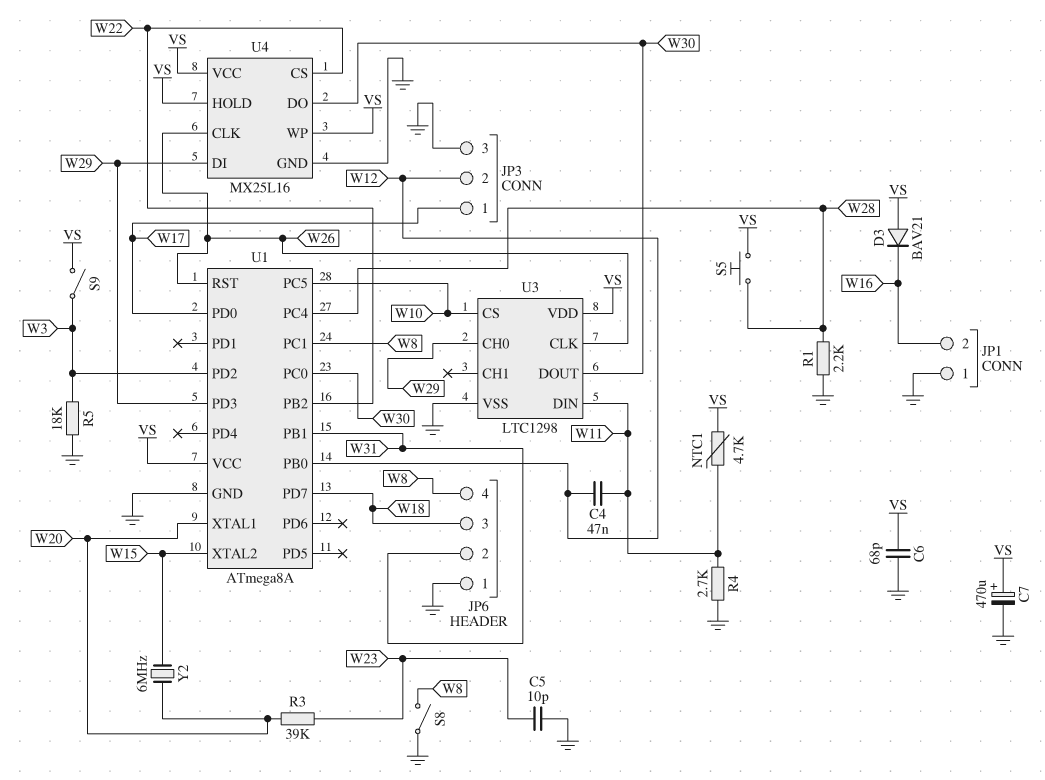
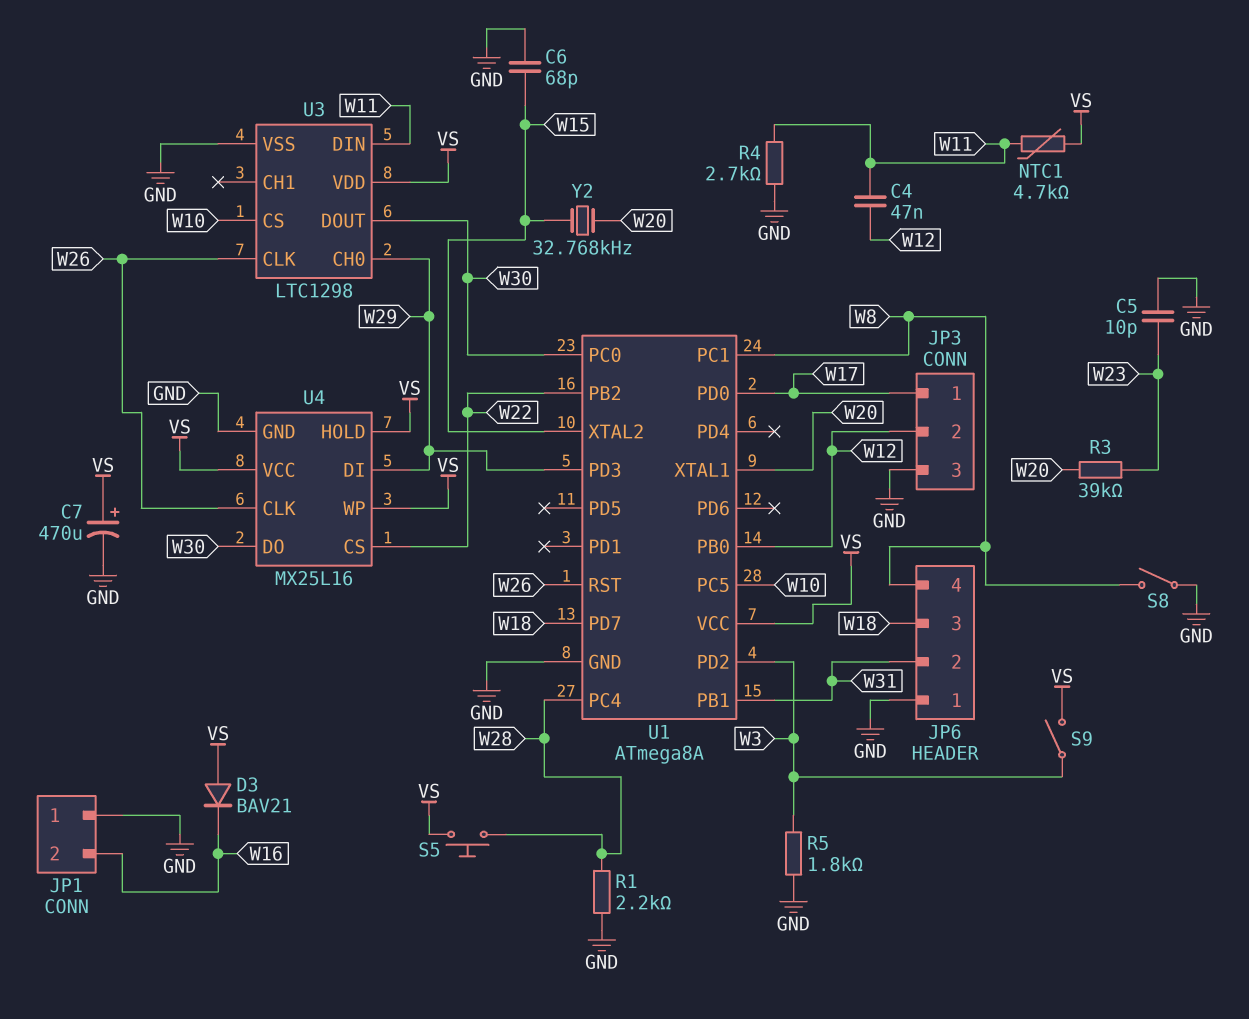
C6: 68pF (GND, VS) -> 68pF (GND, W15)
R5: 18k (GND, W3) -> 1.8k (GND, W3)
Y2: 6MHz (W15, W20) -> 32.768kHz (W15, W20)

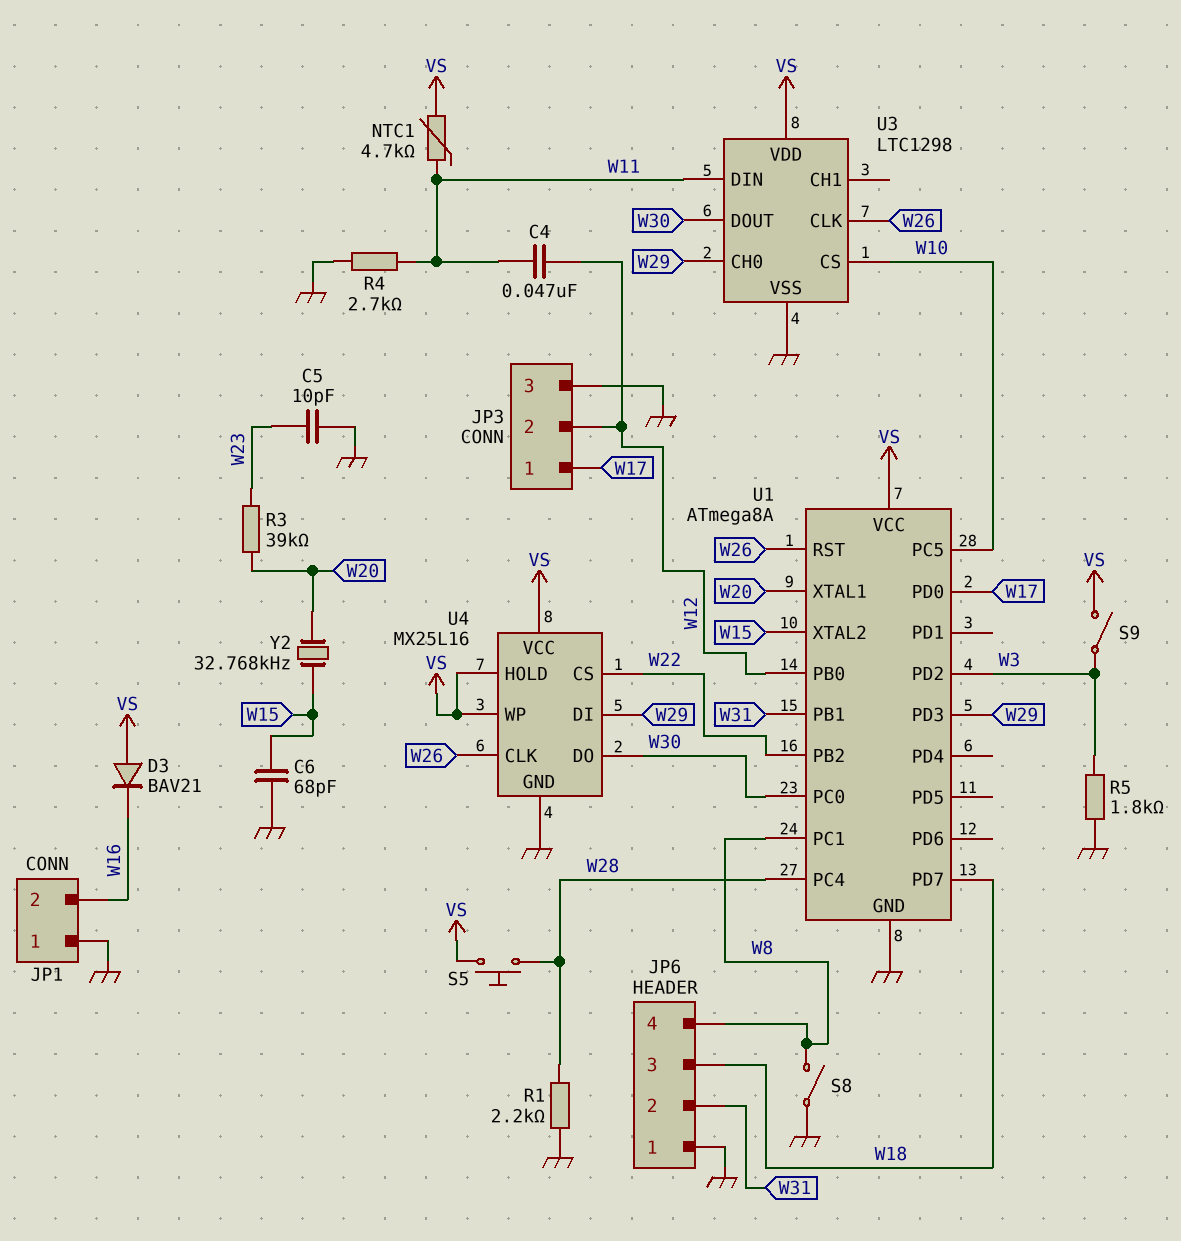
C7: 470uF (plus VS, minus GND) -> none

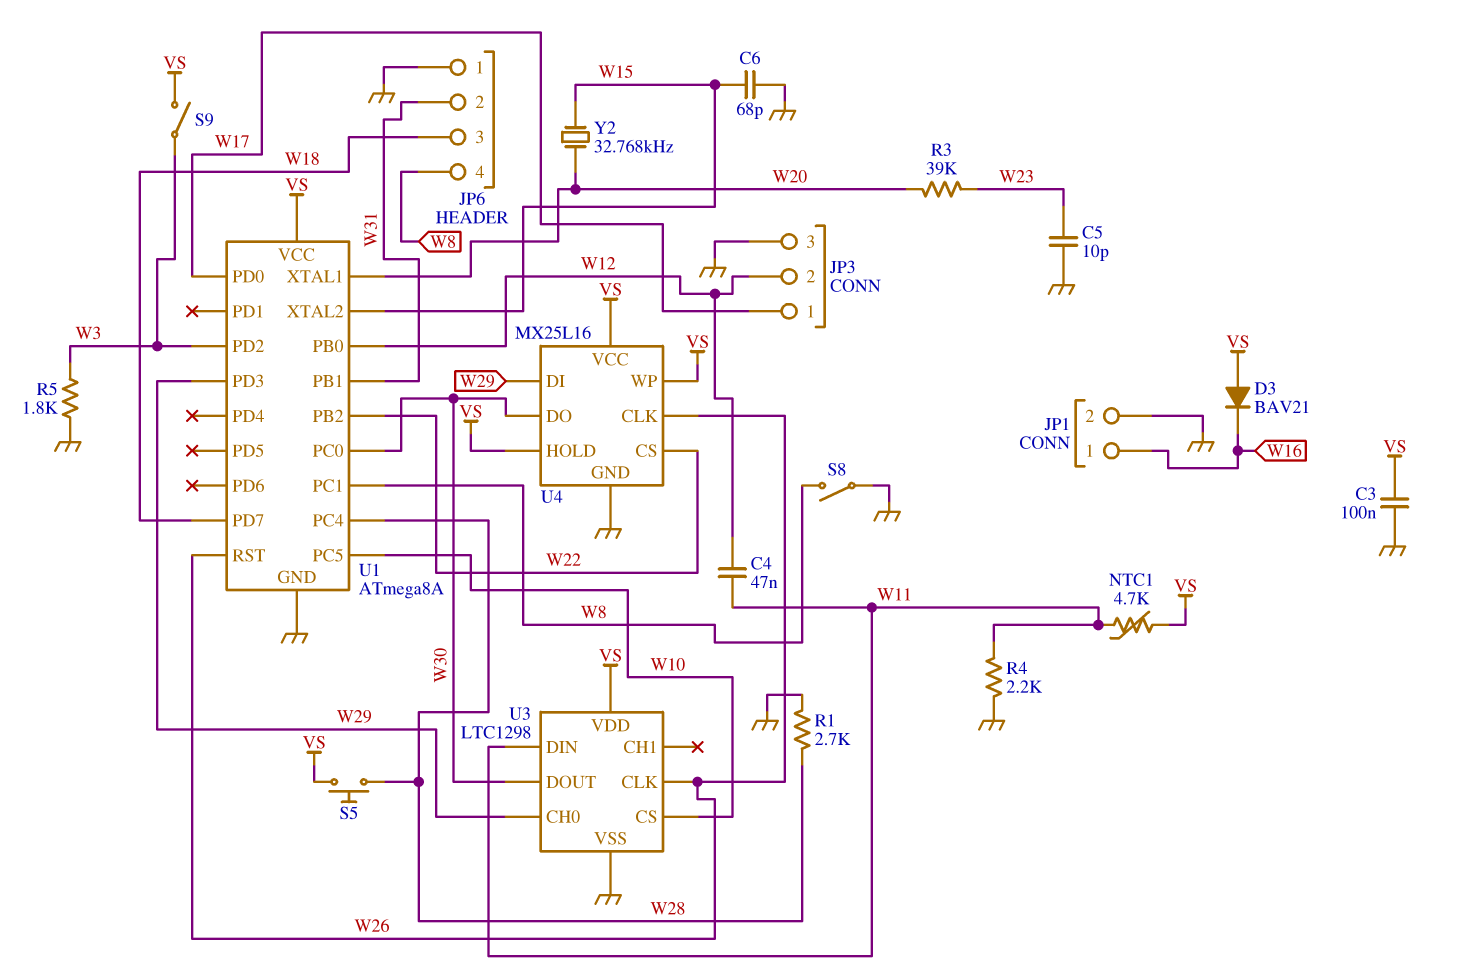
C3: none -> 100nF (GND, VS)
JP1 pin 1: GND -> W16
JP1 pin 2: W16 -> GND
R1: 2.2k (GND, W28) -> 2.7k (GND, W28)
R4: 2.7k (GND, W11) -> 2.2k (GND, W11)

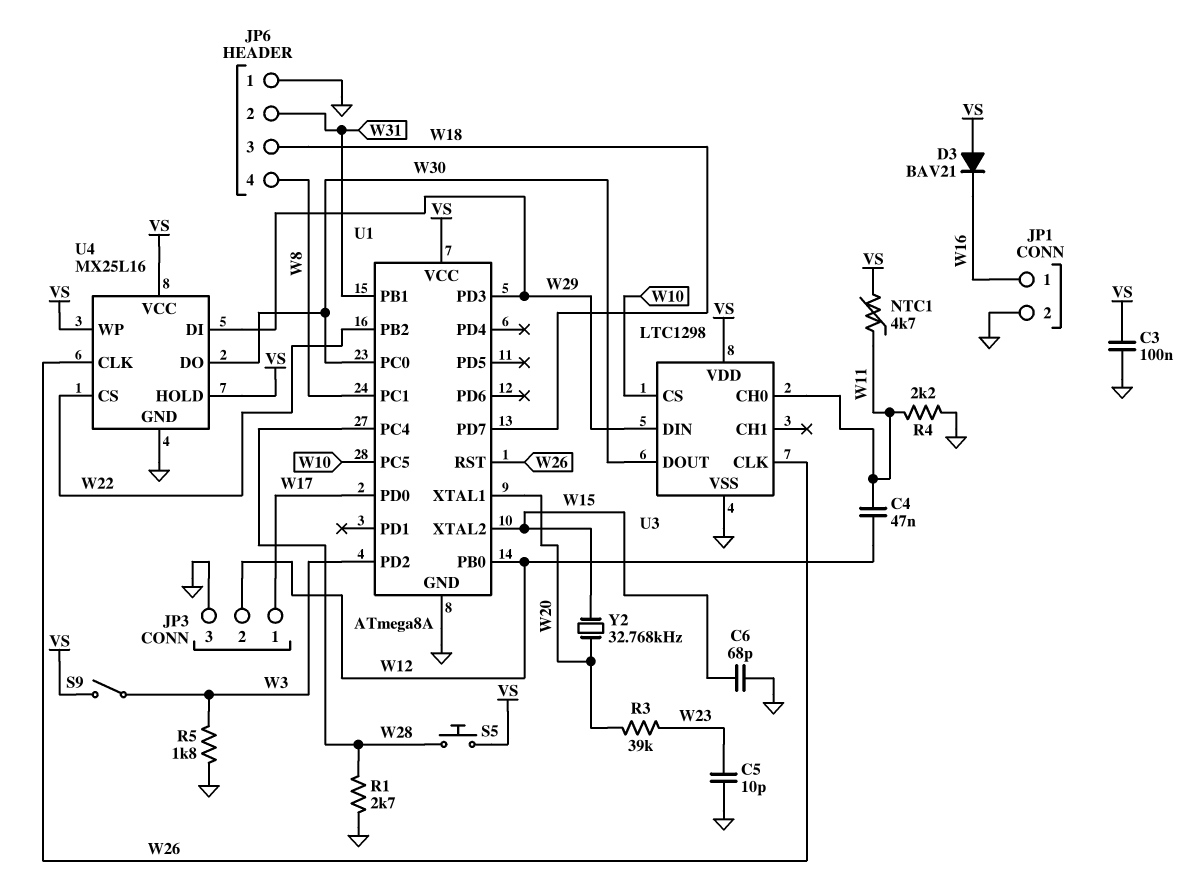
S8: switch (GND, W8) -> none
U3 pin CH0: W29 -> W11
U3 pin DIN: W11 -> W29

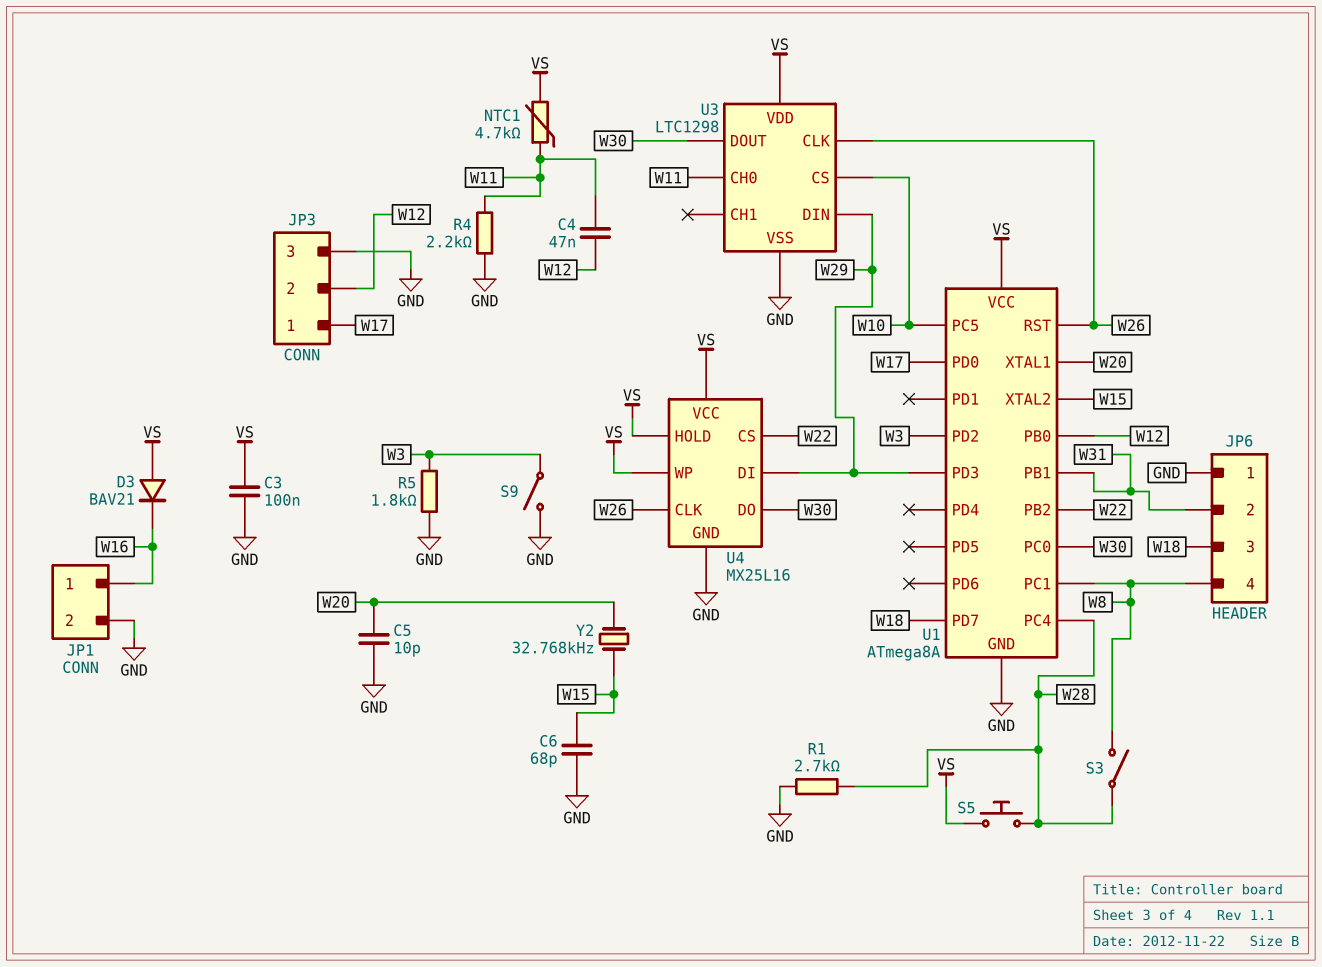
C5: 10pF (GND, W23) -> 10pF (GND, W20)
R3: 39k (W20, W23) -> none
S3: none -> switch (W8, W28)
S9: switch (VS, W3) -> switch (GND, W3)

